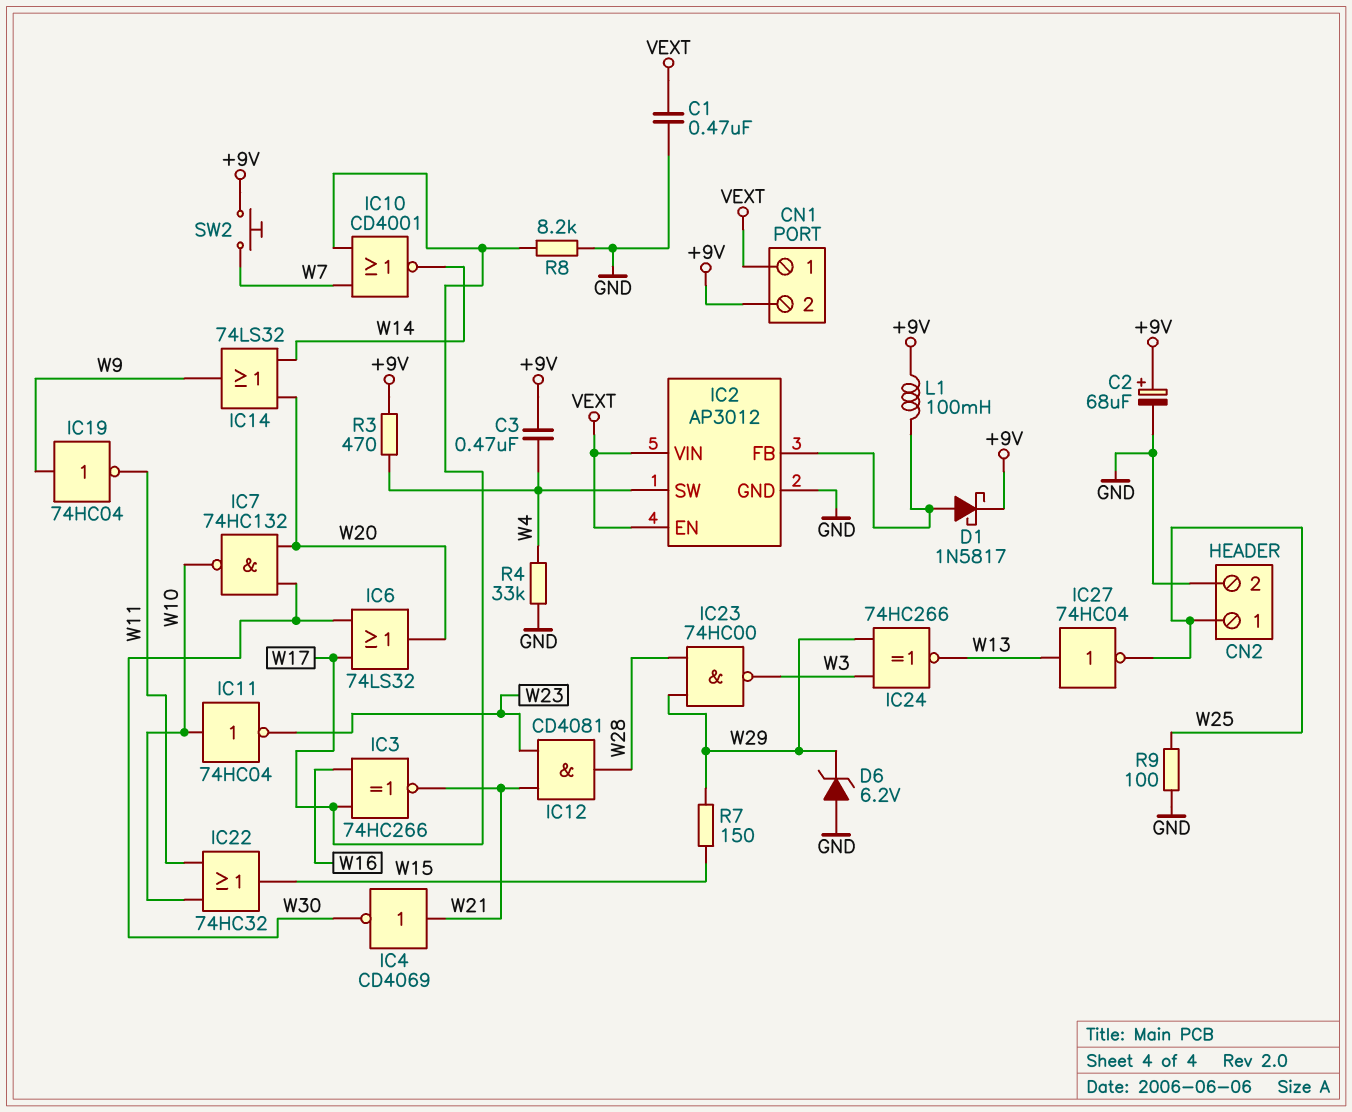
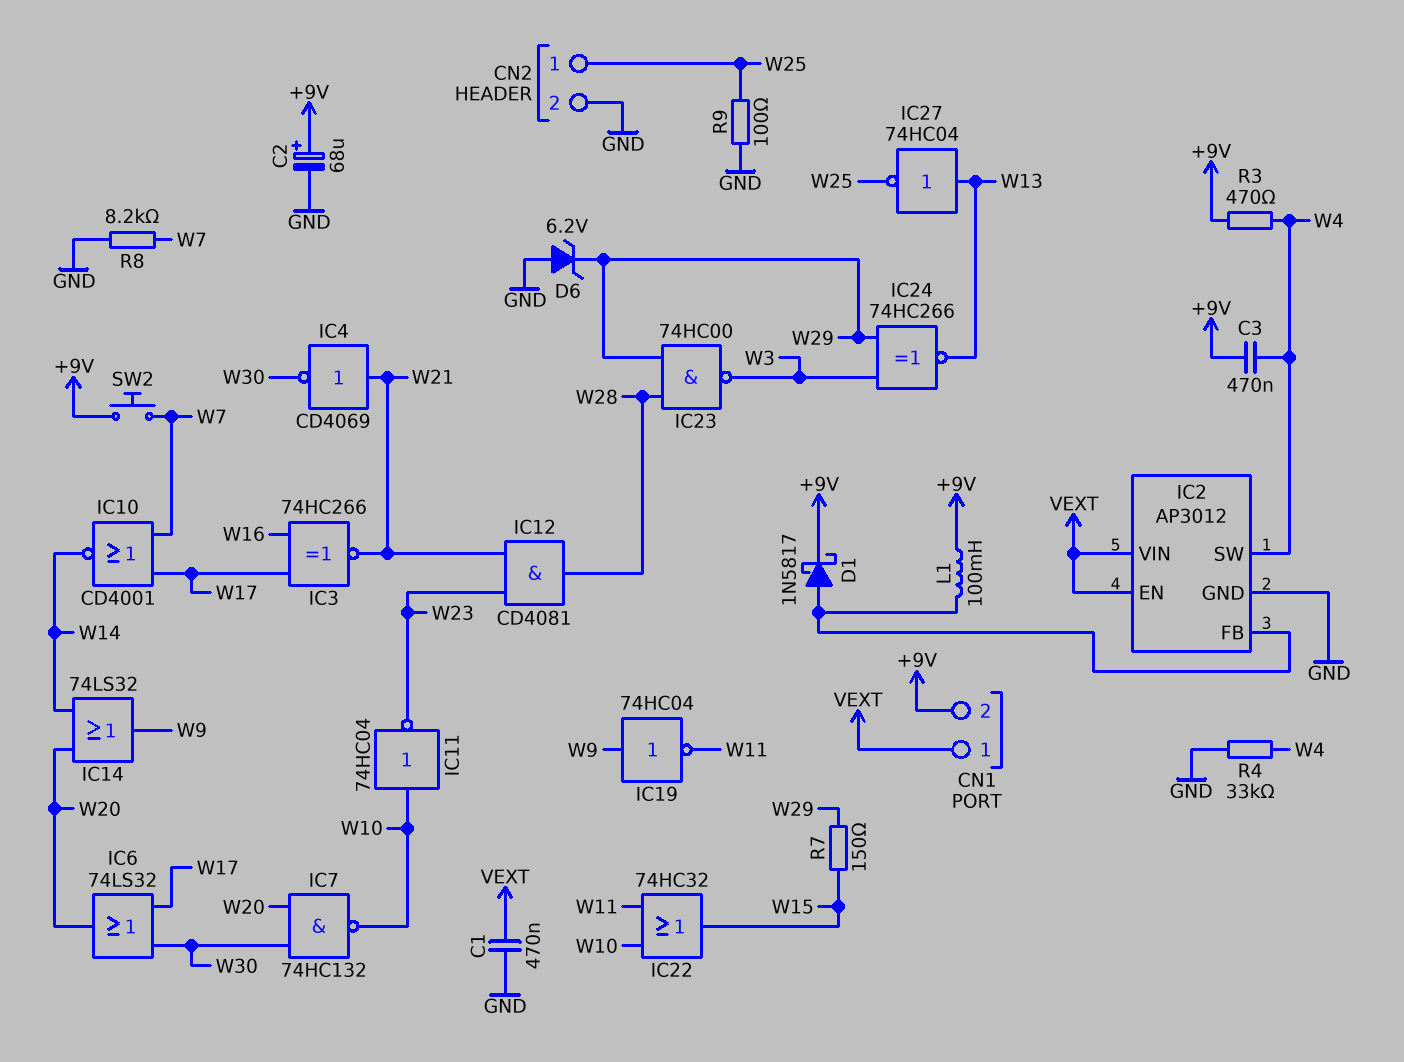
R8: 8.2k (GND, W17) -> 8.2k (GND, W7)

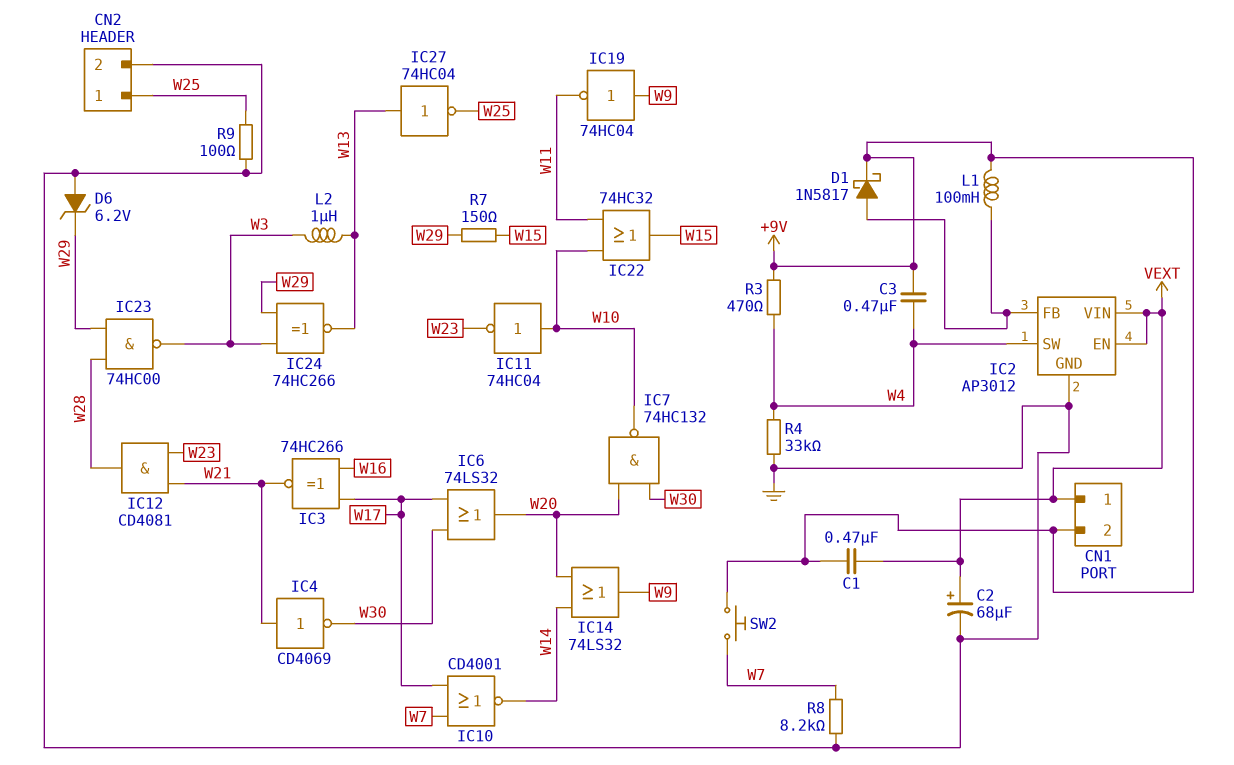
C1: 470nF (GND, VEXT) -> 470nF (+9V, VEXT)
C2: 68uF (plus +9V, minus GND) -> 68uF (plus VEXT, minus GND)
L2: none -> 1uH (W3, W13)

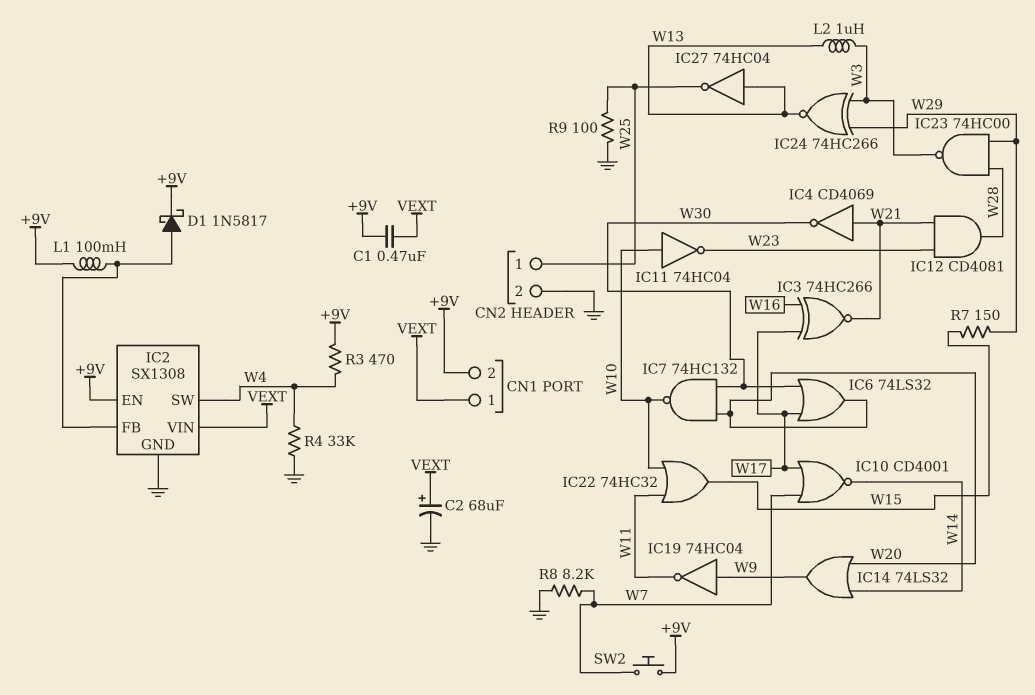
C3: 470nF (+9V, W4) -> none
D6: zener 6.2V (A GND, K W29) -> none
IC2: AP3012 -> SX1308
IC2 pin EN: VEXT -> +9V

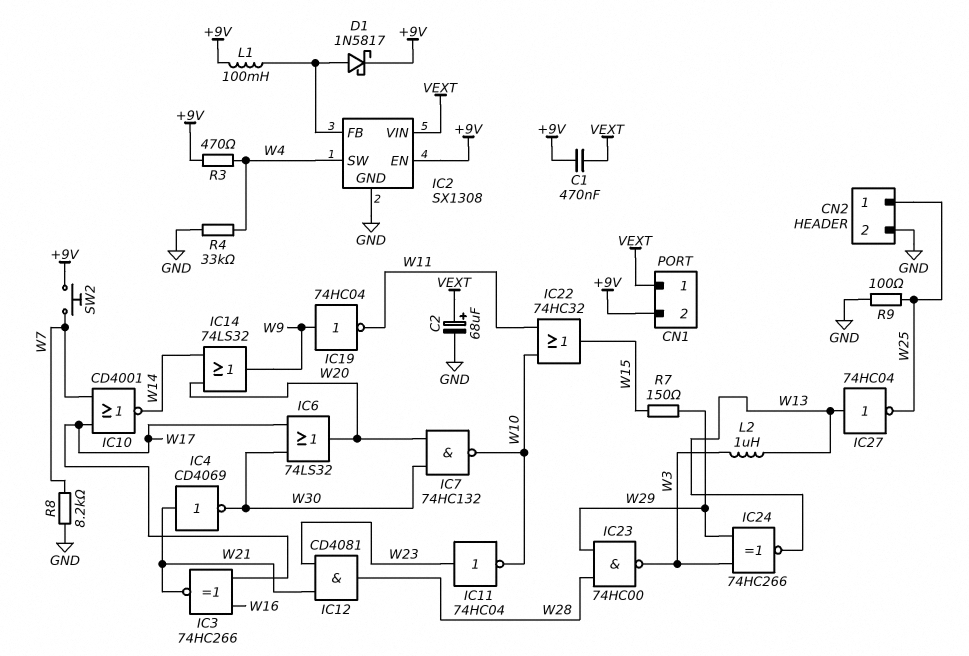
IC11: NOT 74HC04 (in W10, out W23) -> NOT 74HC04 (in W23, out W10)

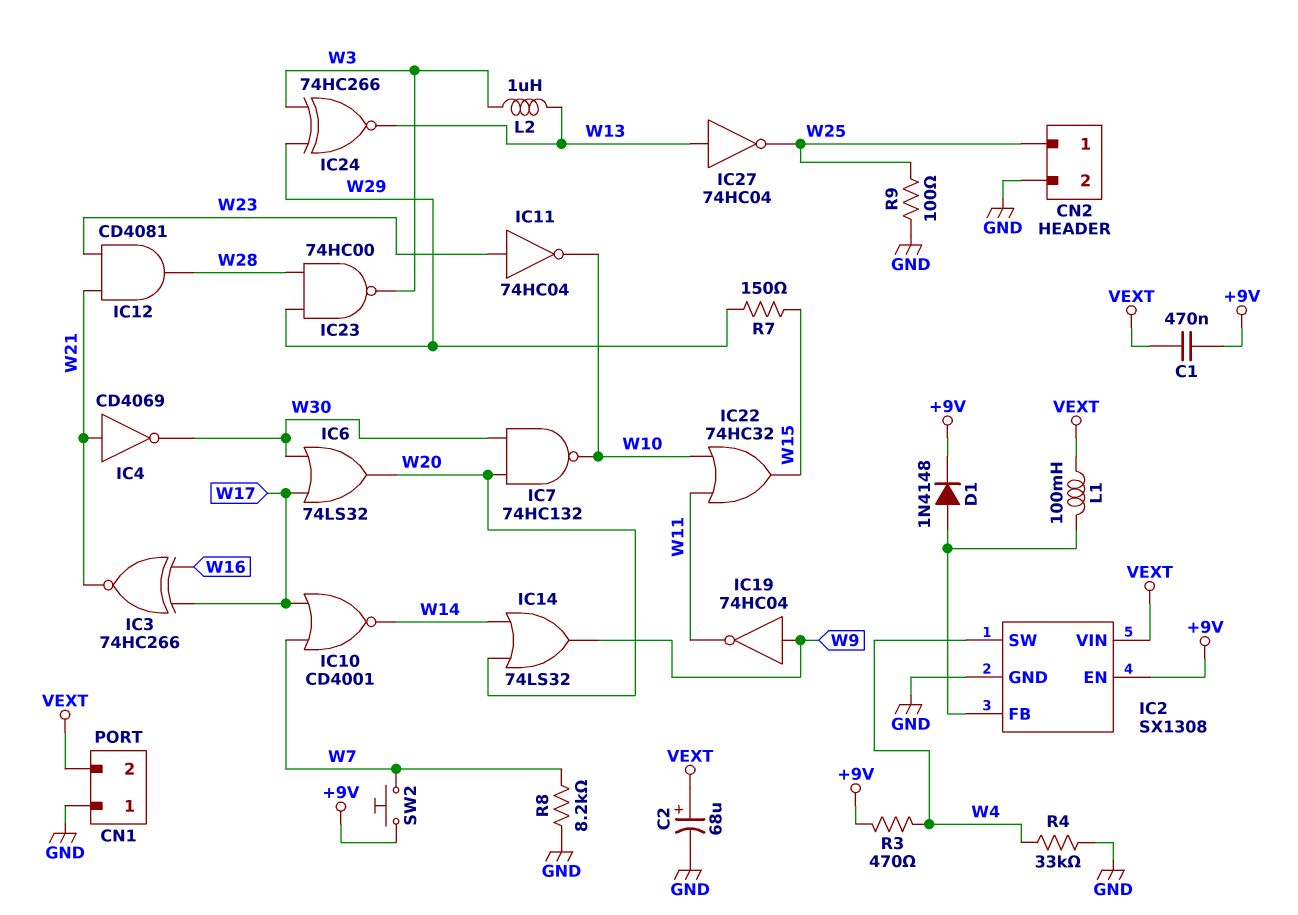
CN1 pin 1: VEXT -> GND
CN1 pin 2: +9V -> VEXT
D1: schottky 1N5817 (A IC2/FB, K +9V) -> diode 1N4148 (A IC2/FB, K +9V)
L1: 100mH (+9V, IC2/FB) -> 100mH (IC2/FB, VEXT)

